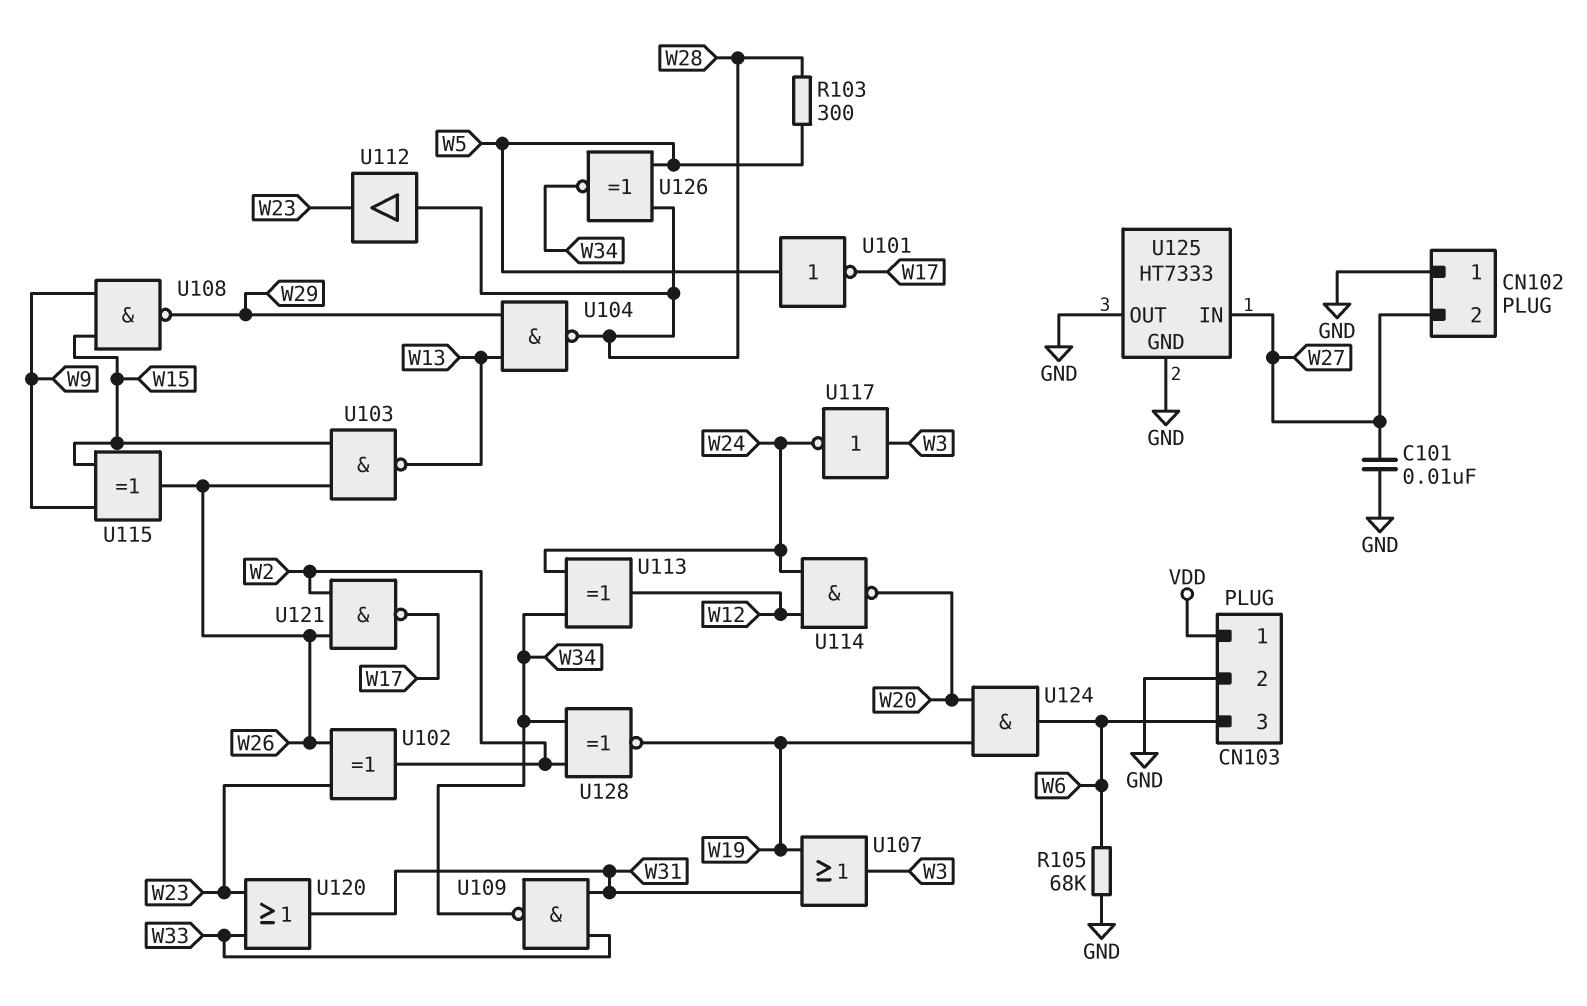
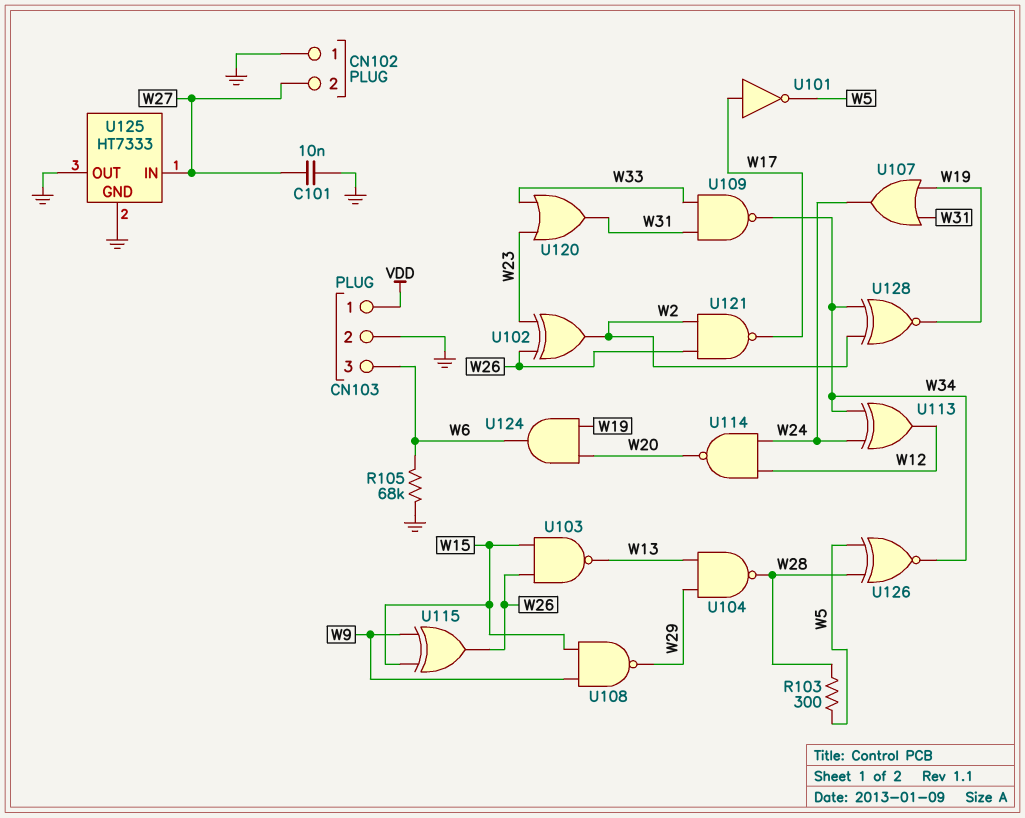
U101: NOT (in W5, out W17) -> NOT (in W17, out W5)
U107: OR (in W19, in W31, out W3) -> OR (in W19, in W31, out W24)
U112: buffer (in W28, out W23) -> none
U117: NOT (in W3, out W24) -> none

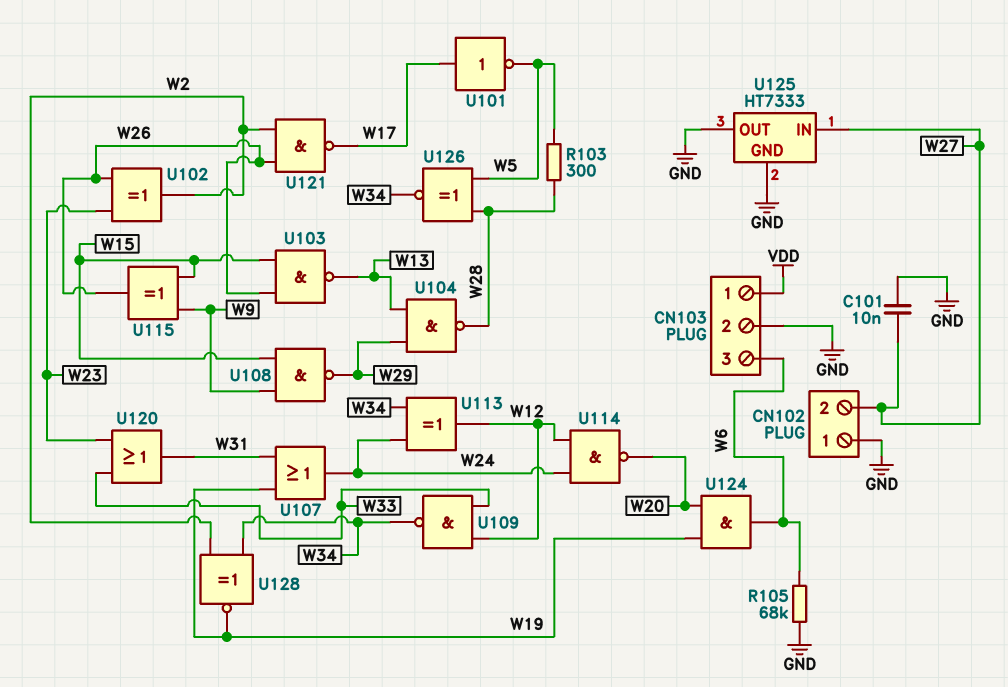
U109: NAND (in W31, in W33, out W34) -> NAND (in W12, in W33, out W34)

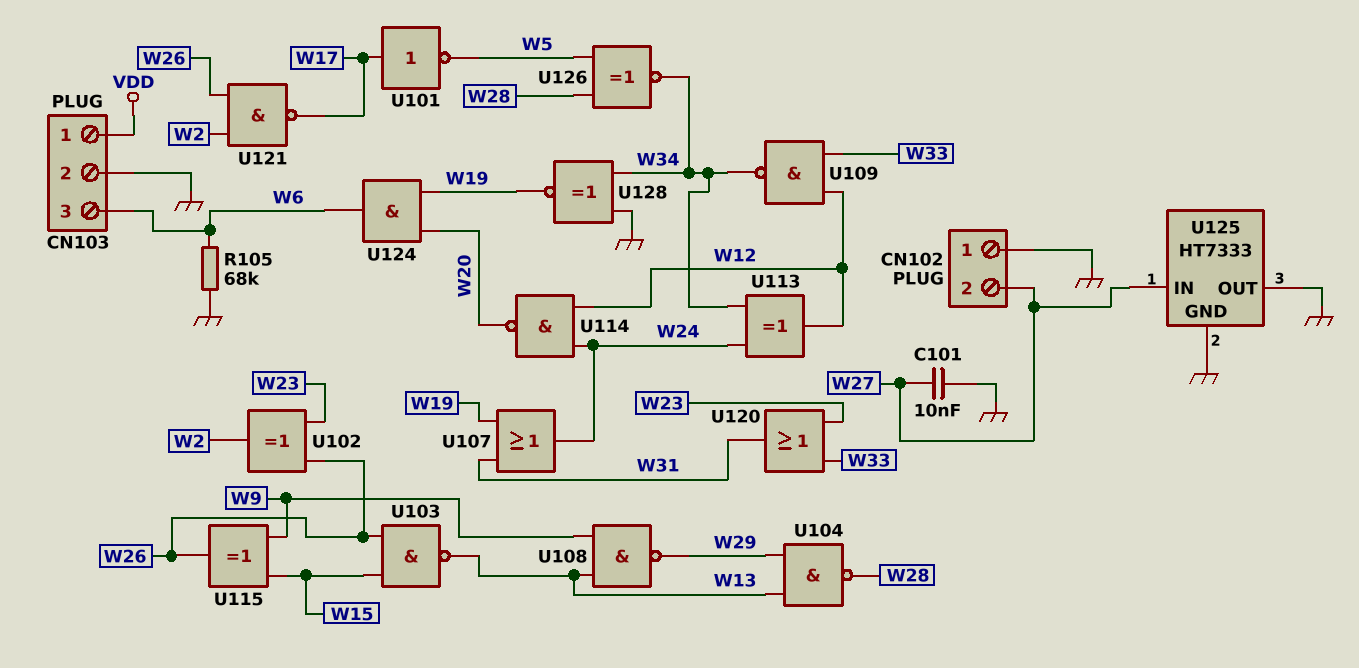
R103: 300 (W5, W28) -> none
U108: NAND (in W9, in W15, out W29) -> NAND (in W9, in W13, out W29)
U128: XNOR (in W2, in W34, out W19) -> XNOR (in GND, in W34, out W19)

